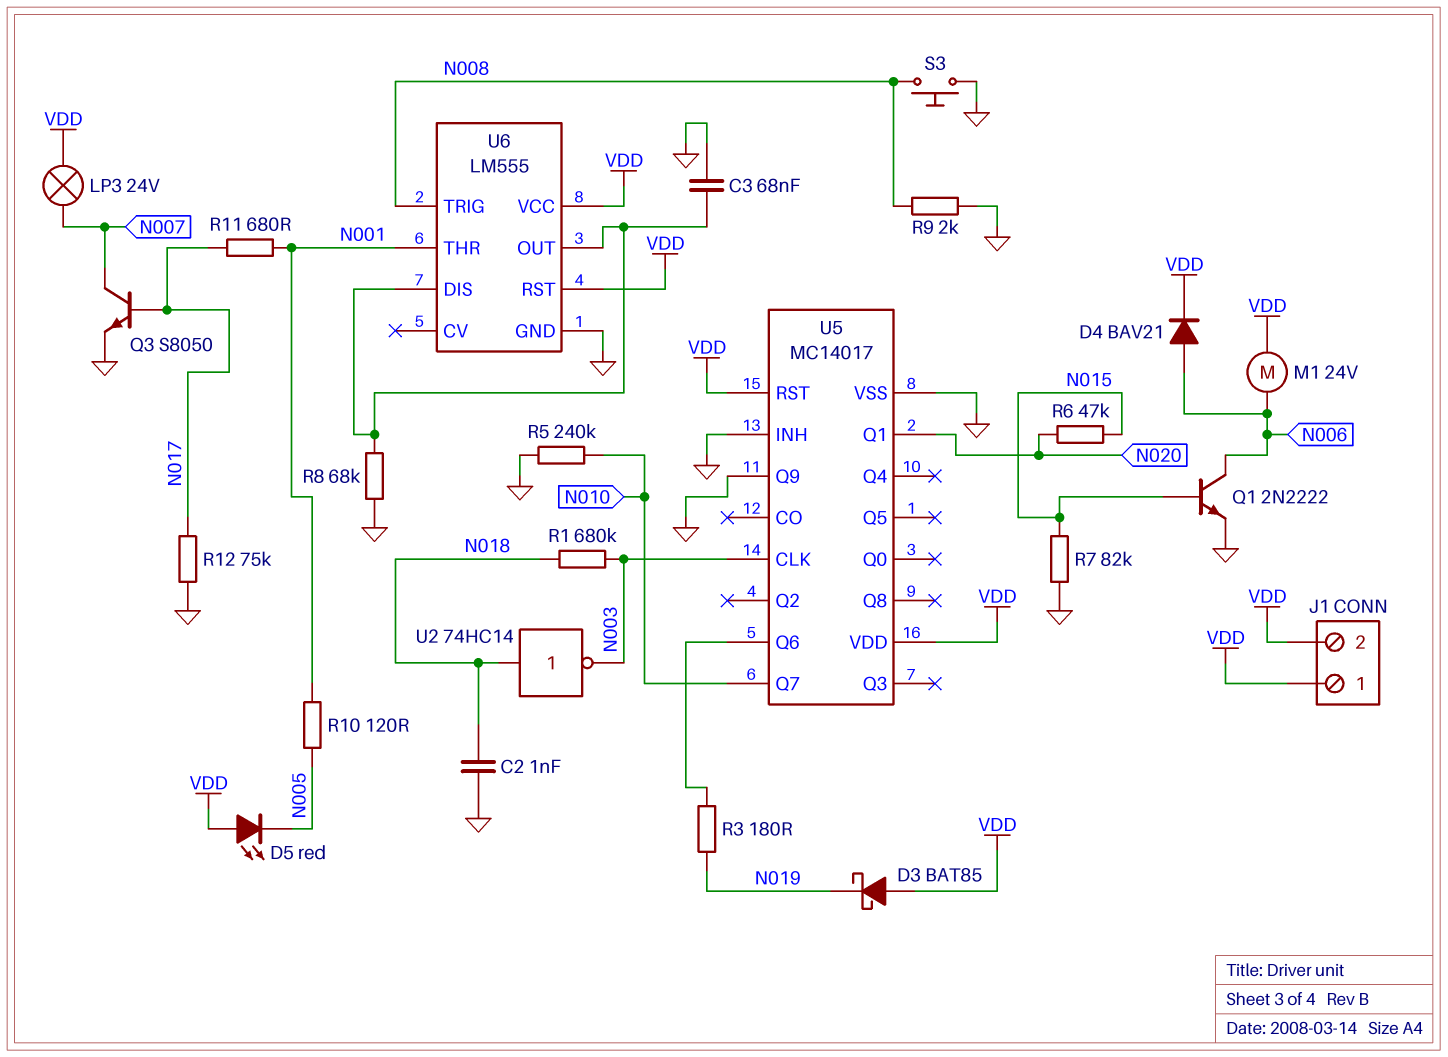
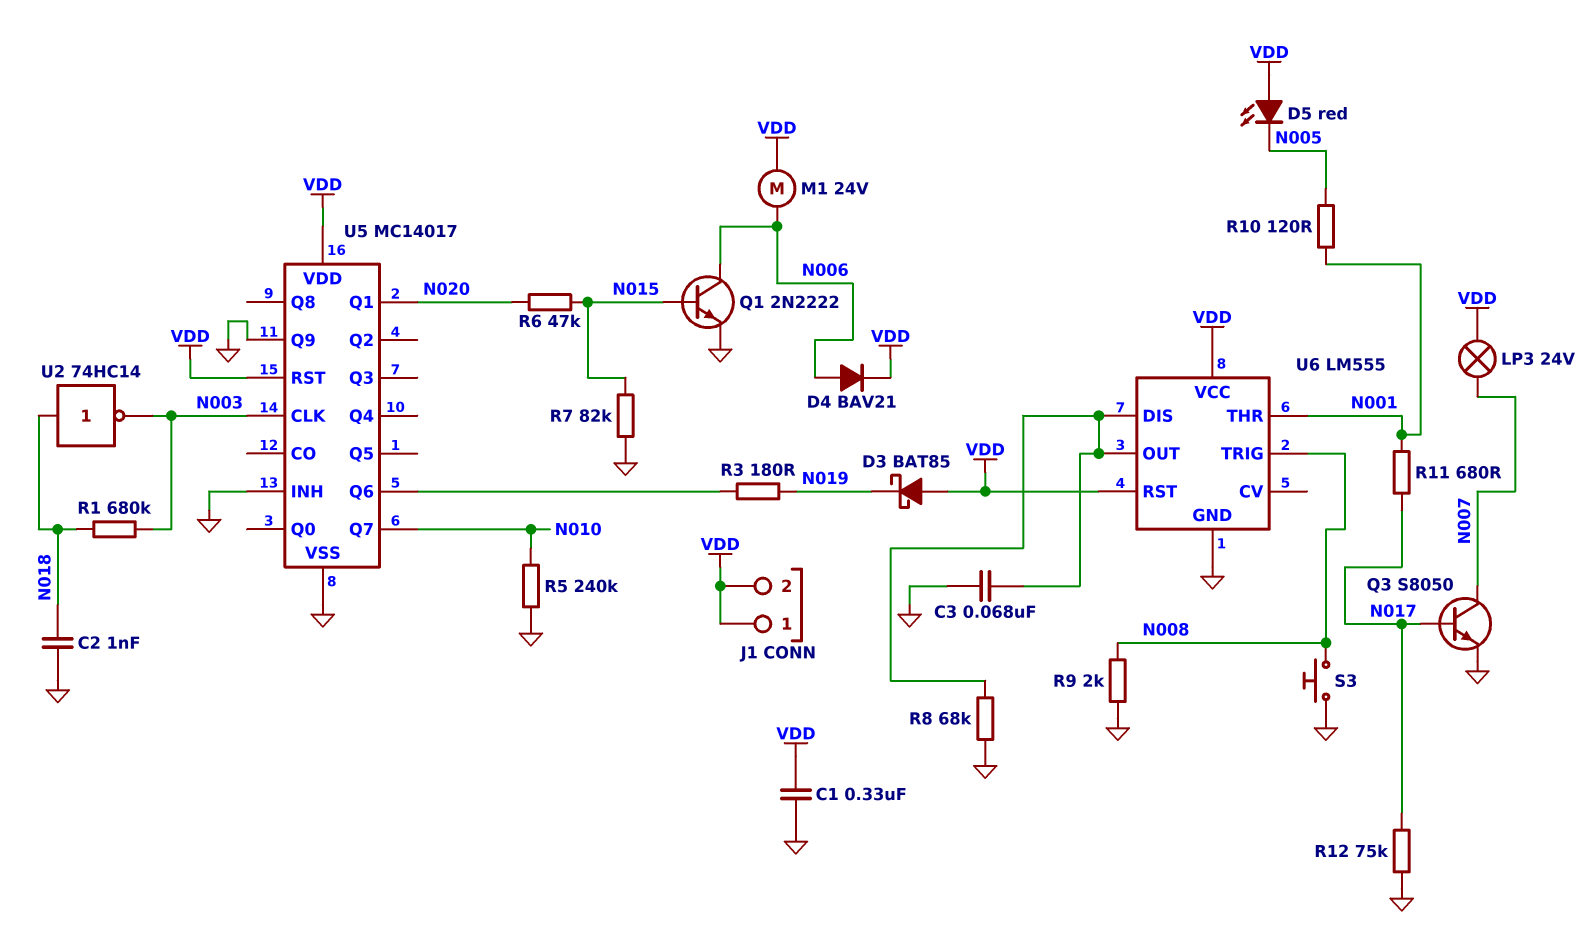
C1: none -> 330nF (GND, VDD)

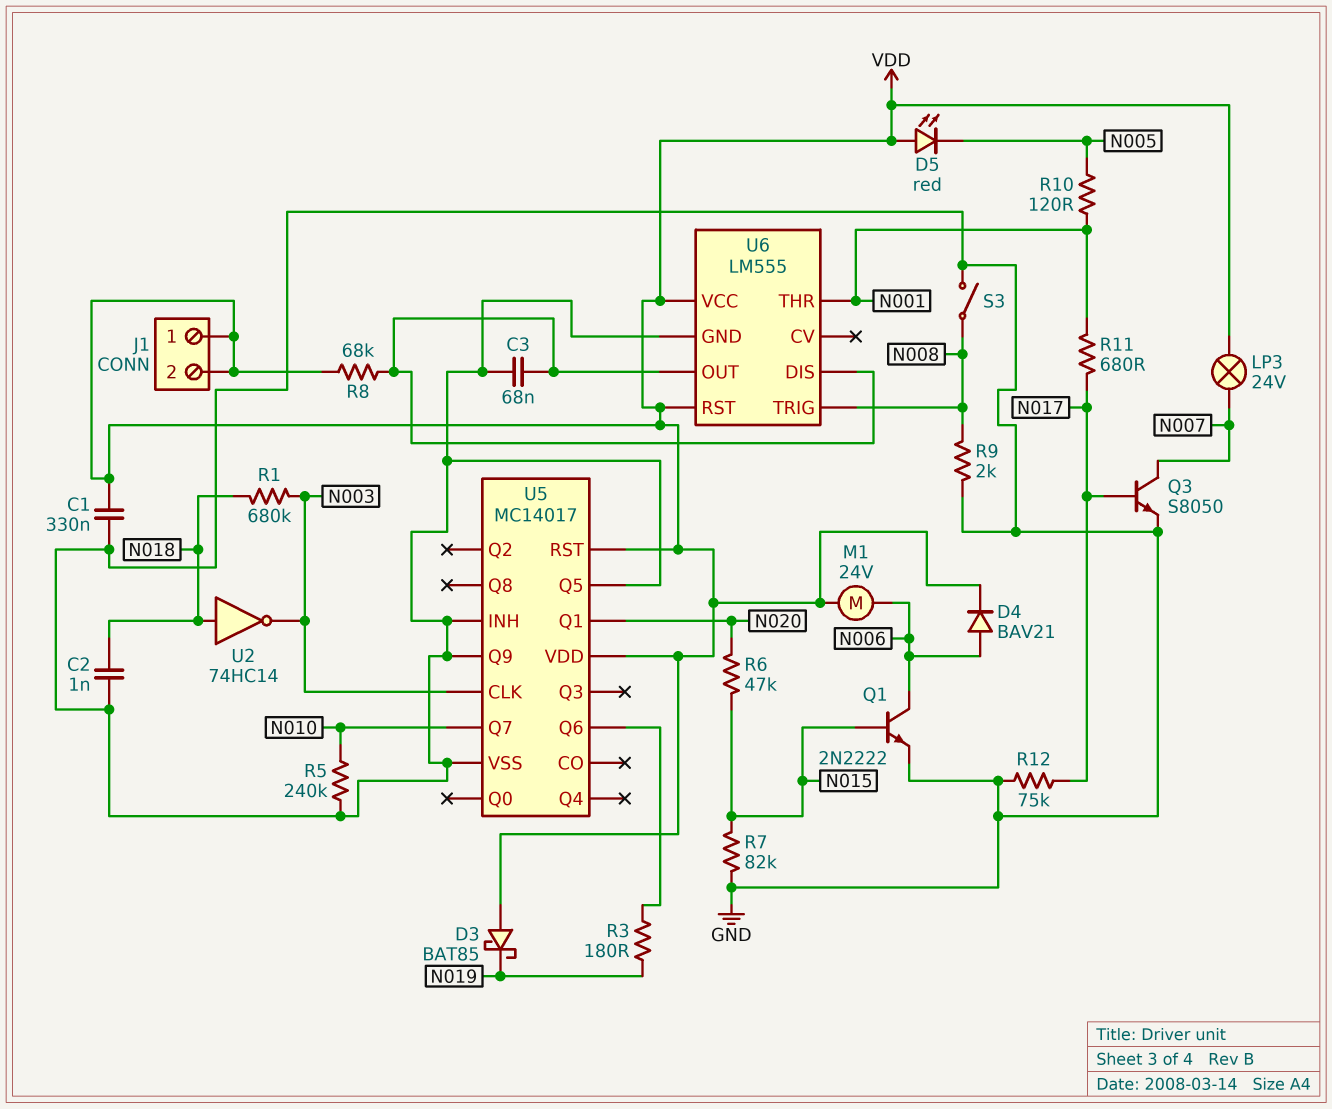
R8: 68k (GND, U6/DIS) -> 68k (U6/DIS, VDD)
S3: button (GND, N008) -> switch (GND, N008)
U5 pin Q5: none -> GND

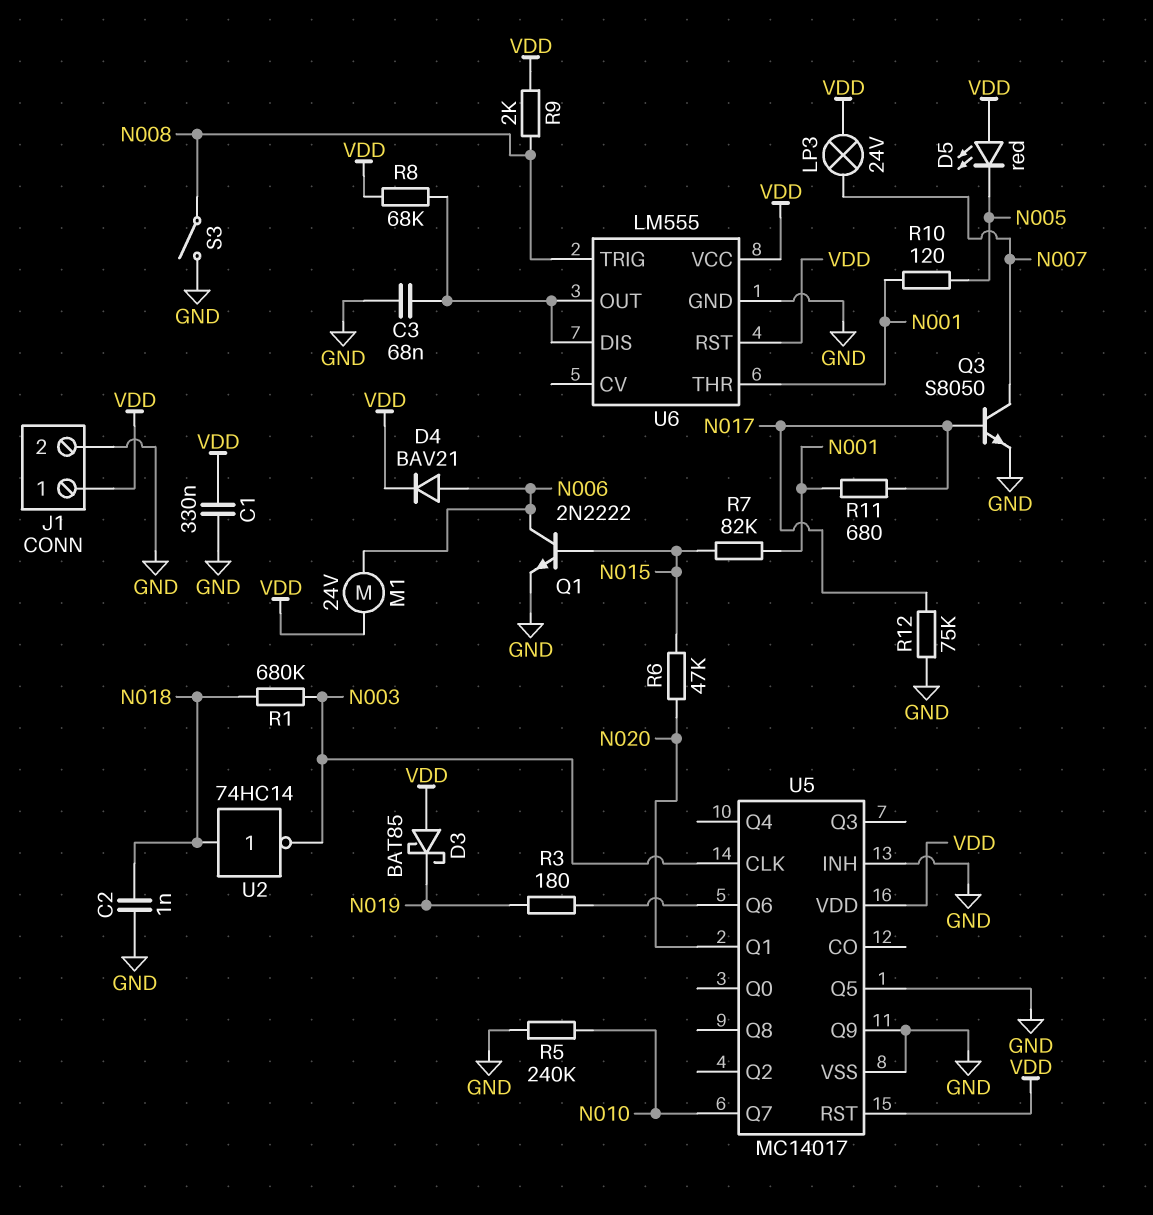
J1 pin 2: VDD -> GND
R7: 82k (GND, N015) -> 82k (N001, N015)
R9: 2k (GND, N008) -> 2k (N008, VDD)

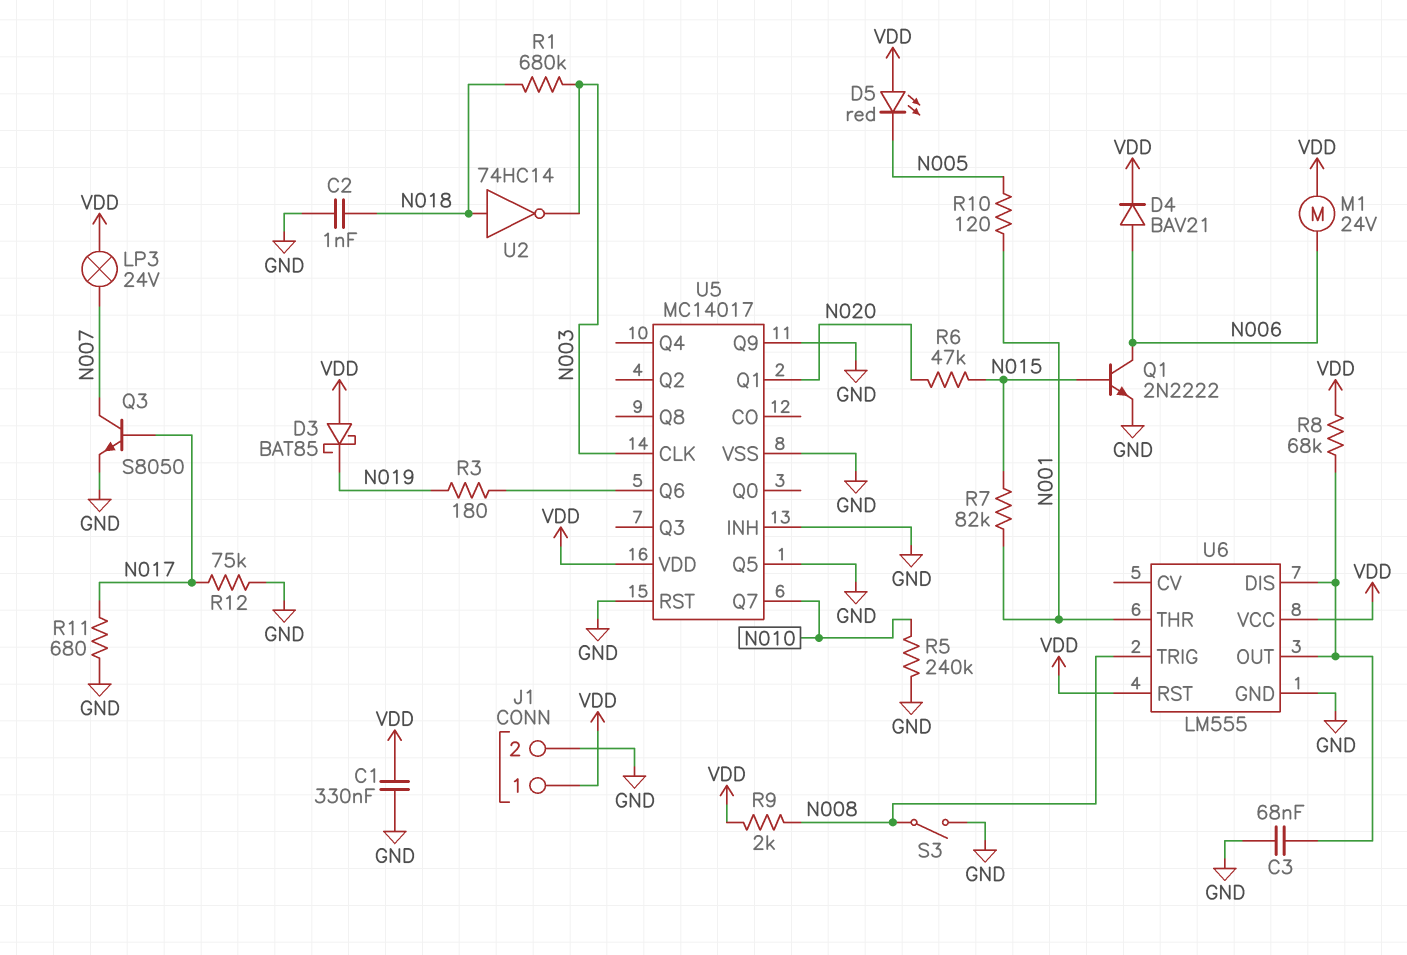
R11: 680 (N001, N017) -> 680 (GND, N017)
U5 pin RST: VDD -> GND

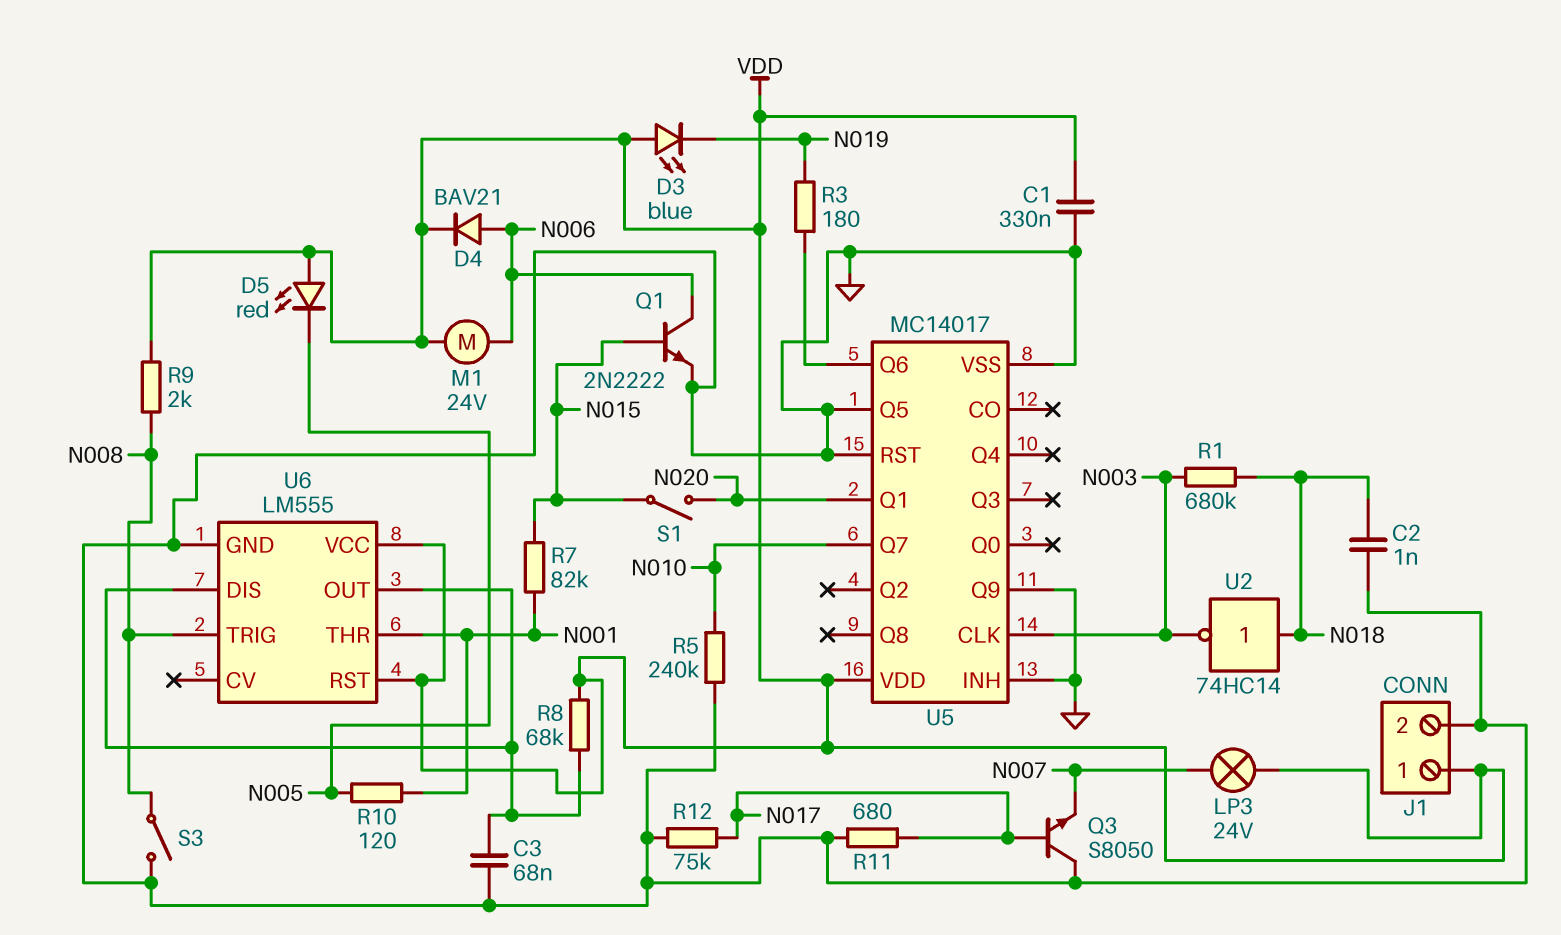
D3: schottky BAT85 (A VDD, K N019) -> LED blue (A VDD, K N019)
Q3: NPN S8050 (B N017, C N007, E GND) -> NPN S8050 (B N017, C GND, E N007)
R6: 47k (N015, N020) -> none
S1: none -> switch (N015, N020)

